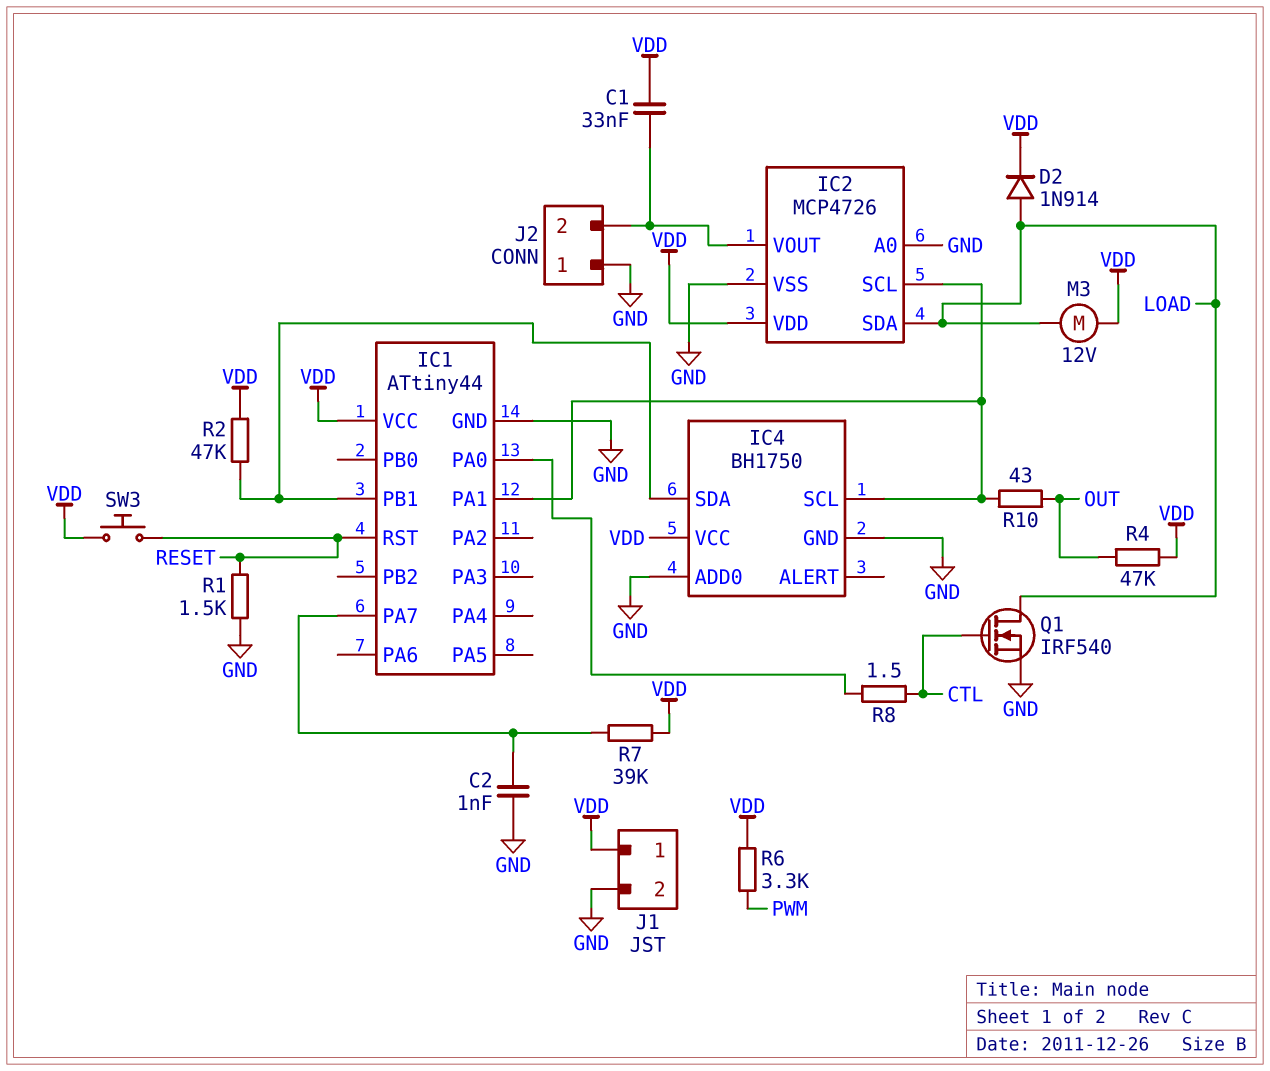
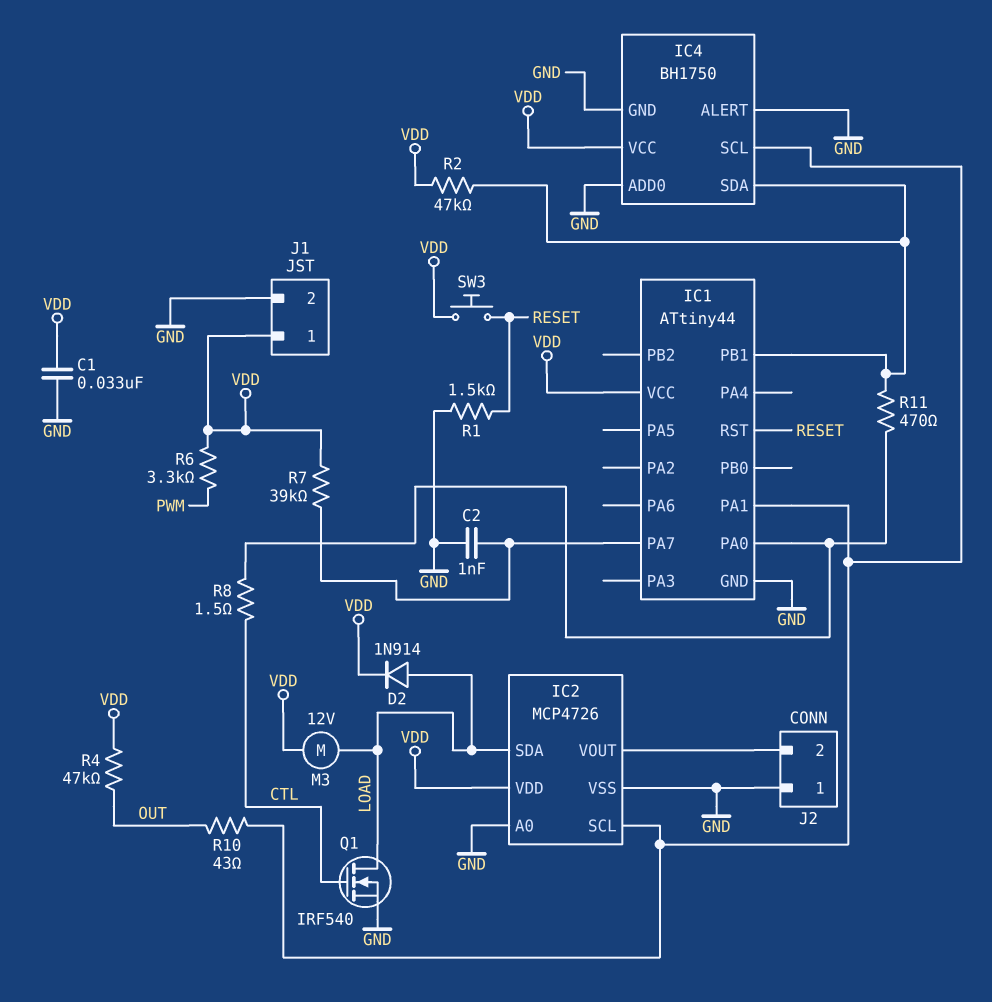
C1: 33nF (IC2/VOUT, VDD) -> 33nF (GND, VDD)
IC4 pin ALERT: none -> GND
R11: none -> 470 (IC1/PA0, IC1/PB1)

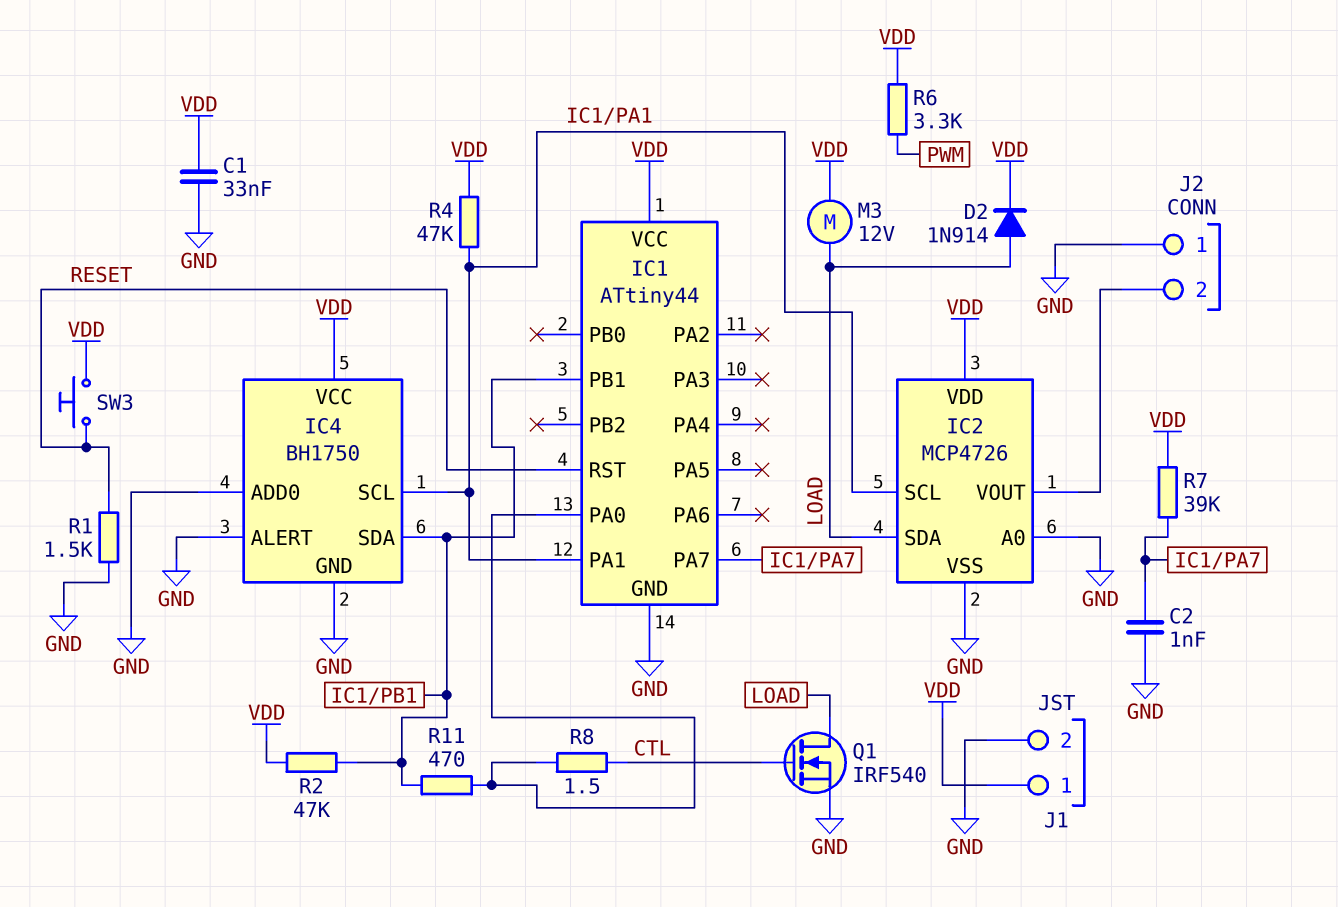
R4: 47k (OUT, VDD) -> 47k (IC1/PA1, VDD)
R10: 43 (IC1/PA1, OUT) -> none

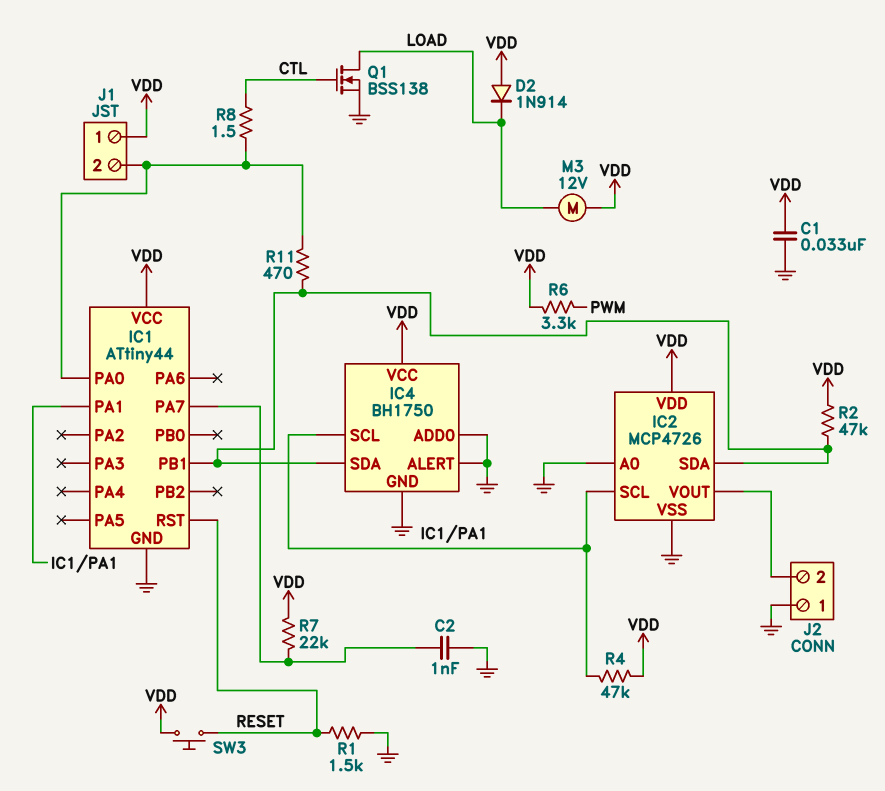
D2: diode 1N914 (A LOAD, K VDD) -> diode 1N914 (A VDD, K LOAD)
IC2 pin SDA: LOAD -> IC1/PB1
J1 pin 2: GND -> IC1/PA0
Q1: NMOS IRF540 (G CTL, D LOAD, S GND) -> NMOS BSS138 (G CTL, D LOAD, S GND)
R7: 39k (IC1/PA7, VDD) -> 22k (IC1/PA7, VDD)

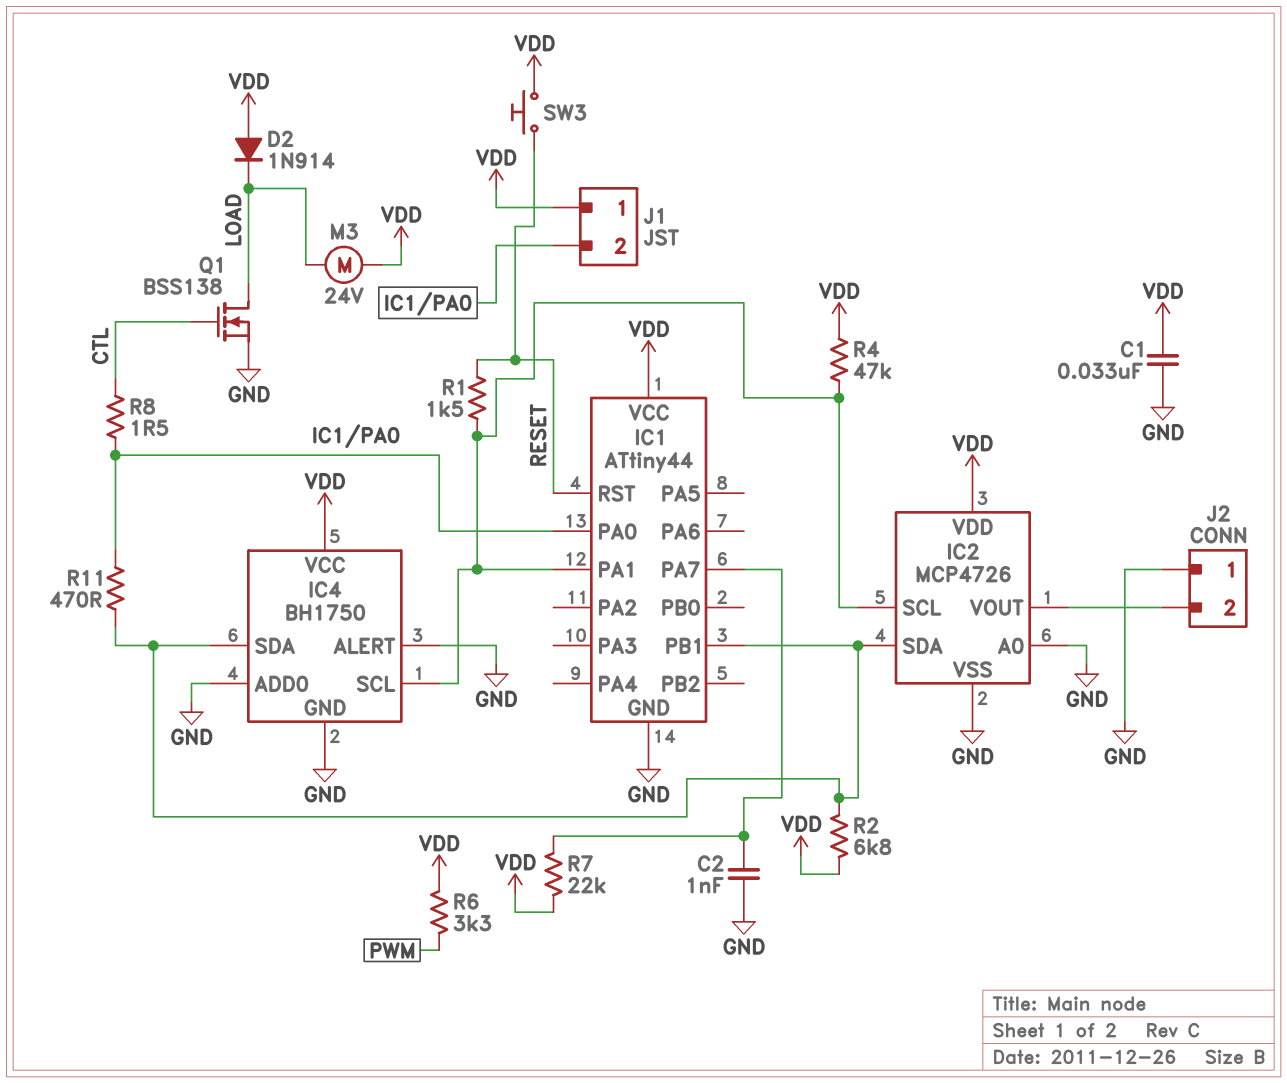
M3: motor 12V (LOAD, VDD) -> motor 24V (LOAD, VDD)
R1: 1.5k (GND, RESET) -> 1.5k (IC1/PA1, RESET)
R2: 47k (IC1/PB1, VDD) -> 6.8k (IC1/PB1, VDD)

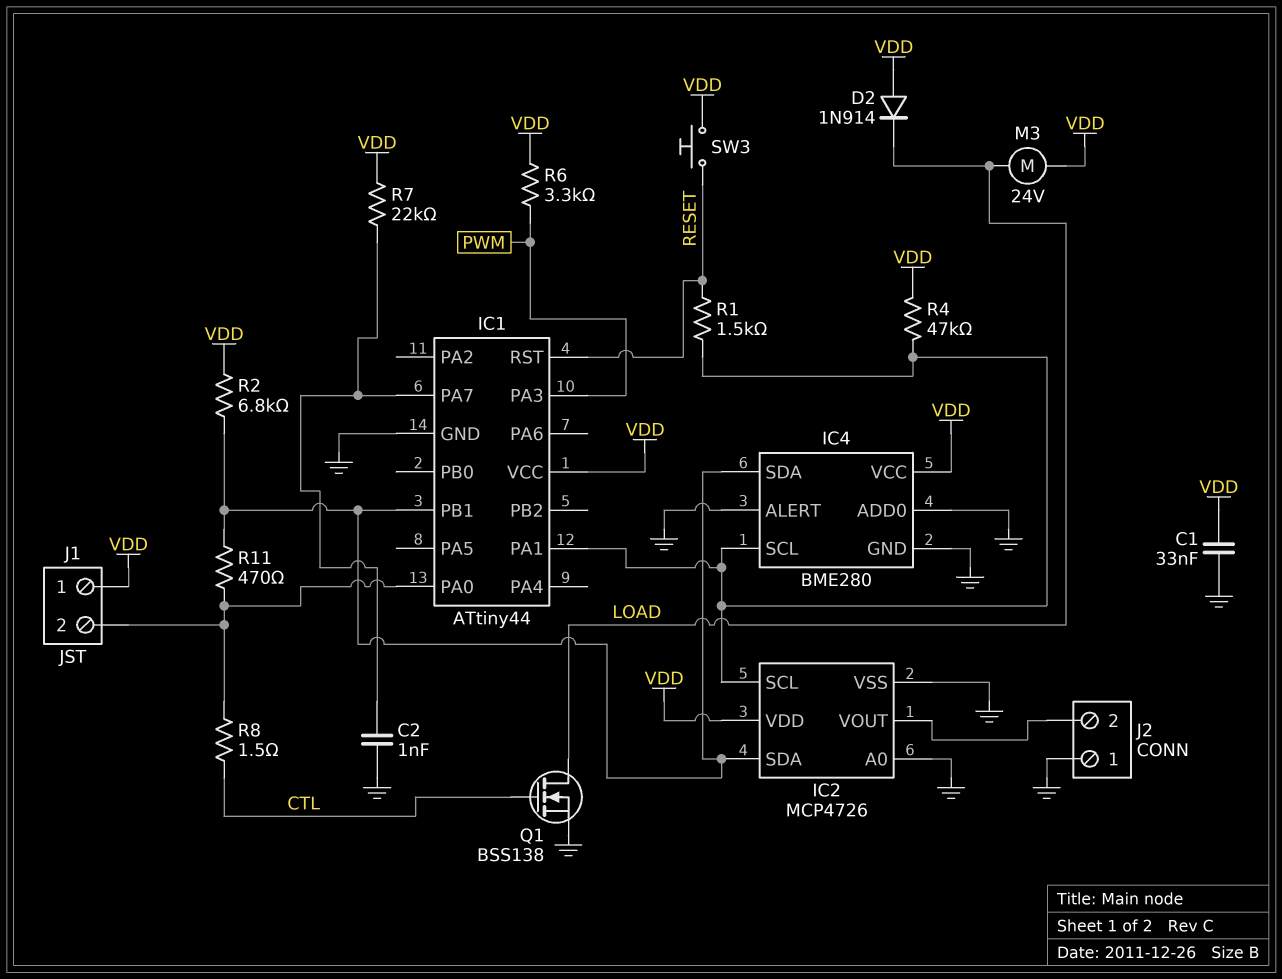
IC1 pin PA3: none -> PWM
IC4: BH1750 -> BME280

